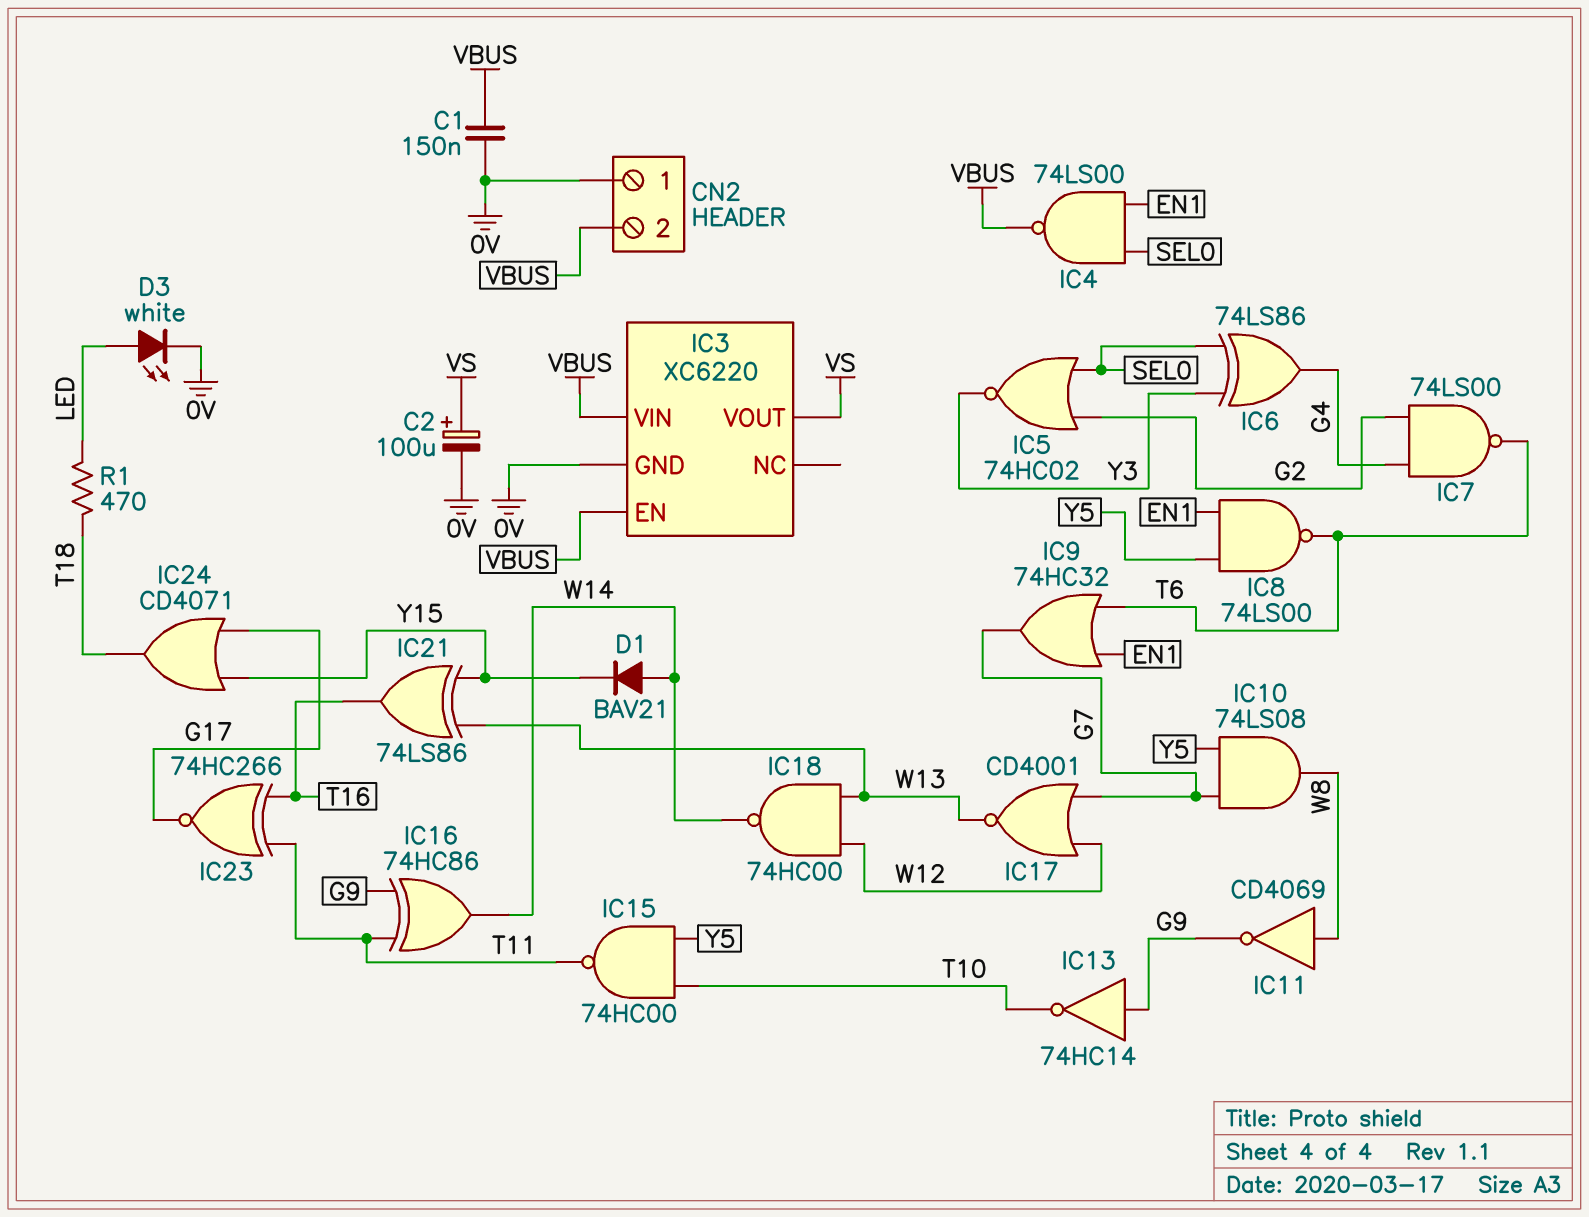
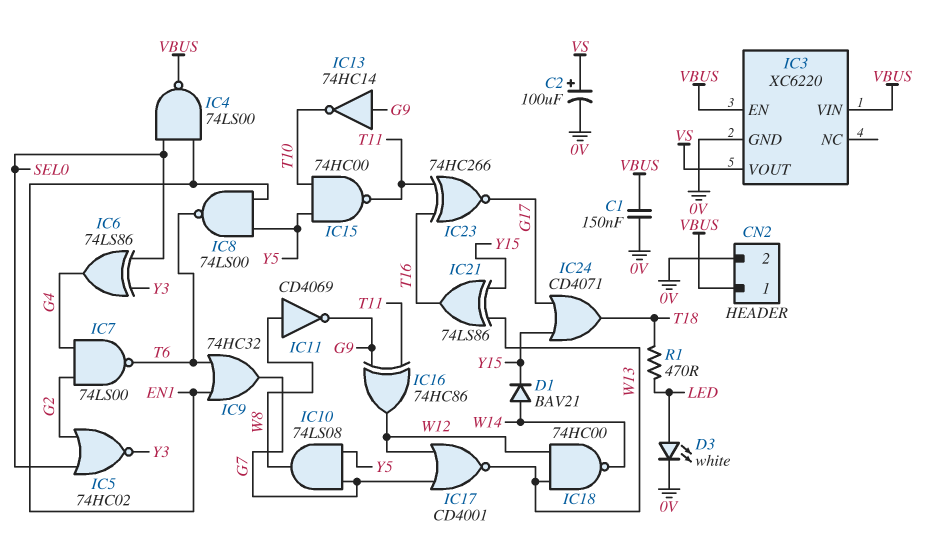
CN2 pin 1: 0V -> VBUS
CN2 pin 2: VBUS -> 0V
IC16: XOR 74HC86 (in G9, in T11, out W14) -> XOR 74HC86 (in G9, in T11, out W12)

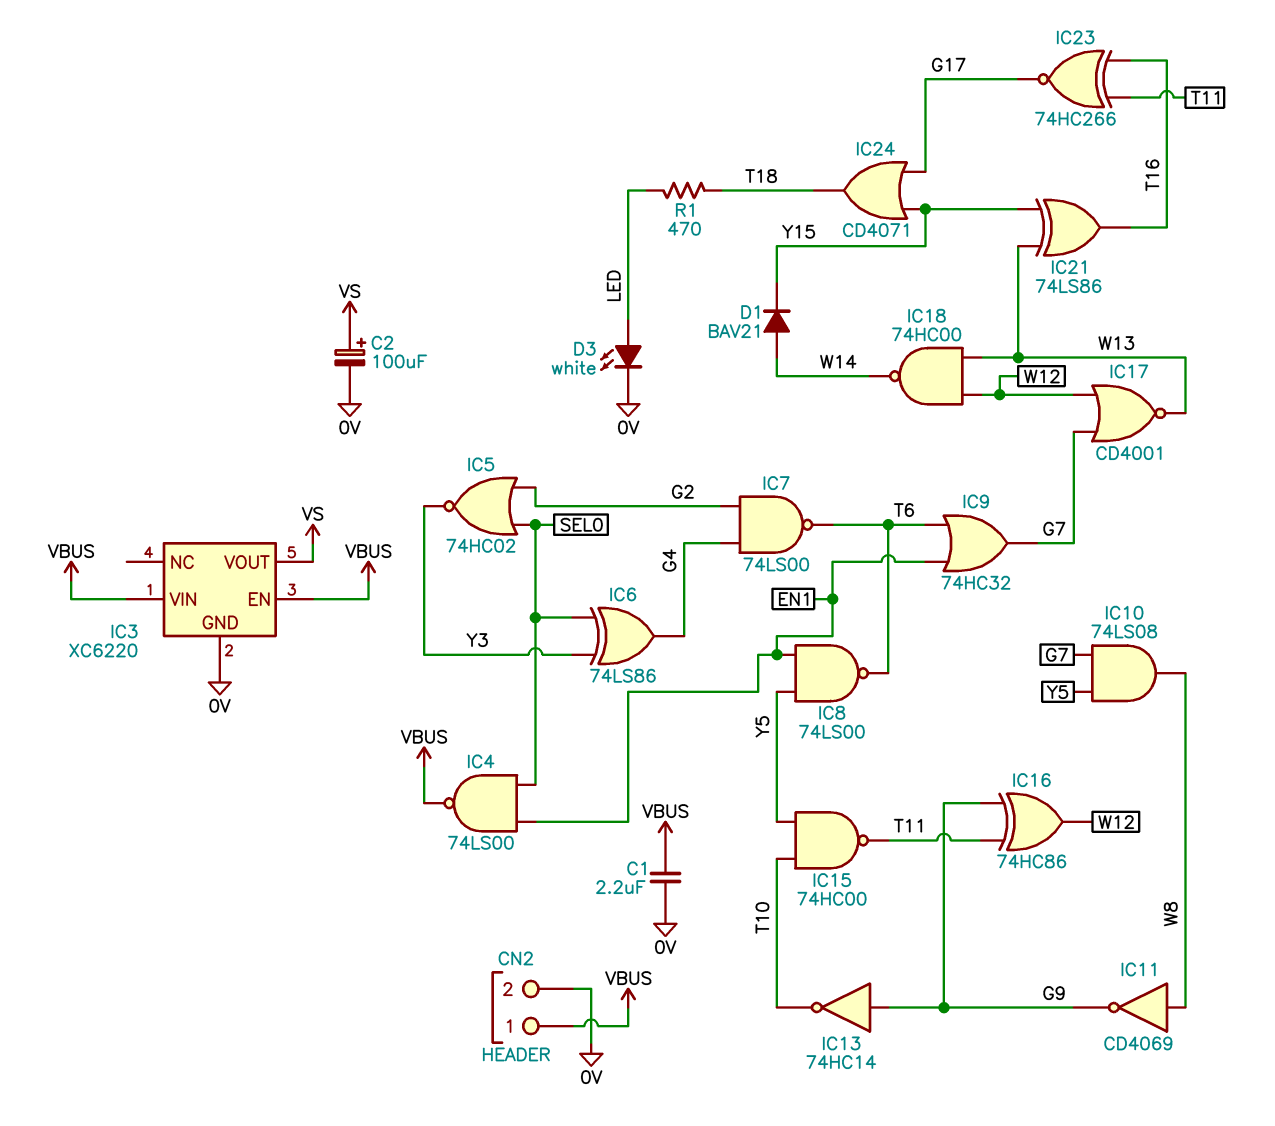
C1: 150nF (0V, VBUS) -> 2.2uF (0V, VBUS)

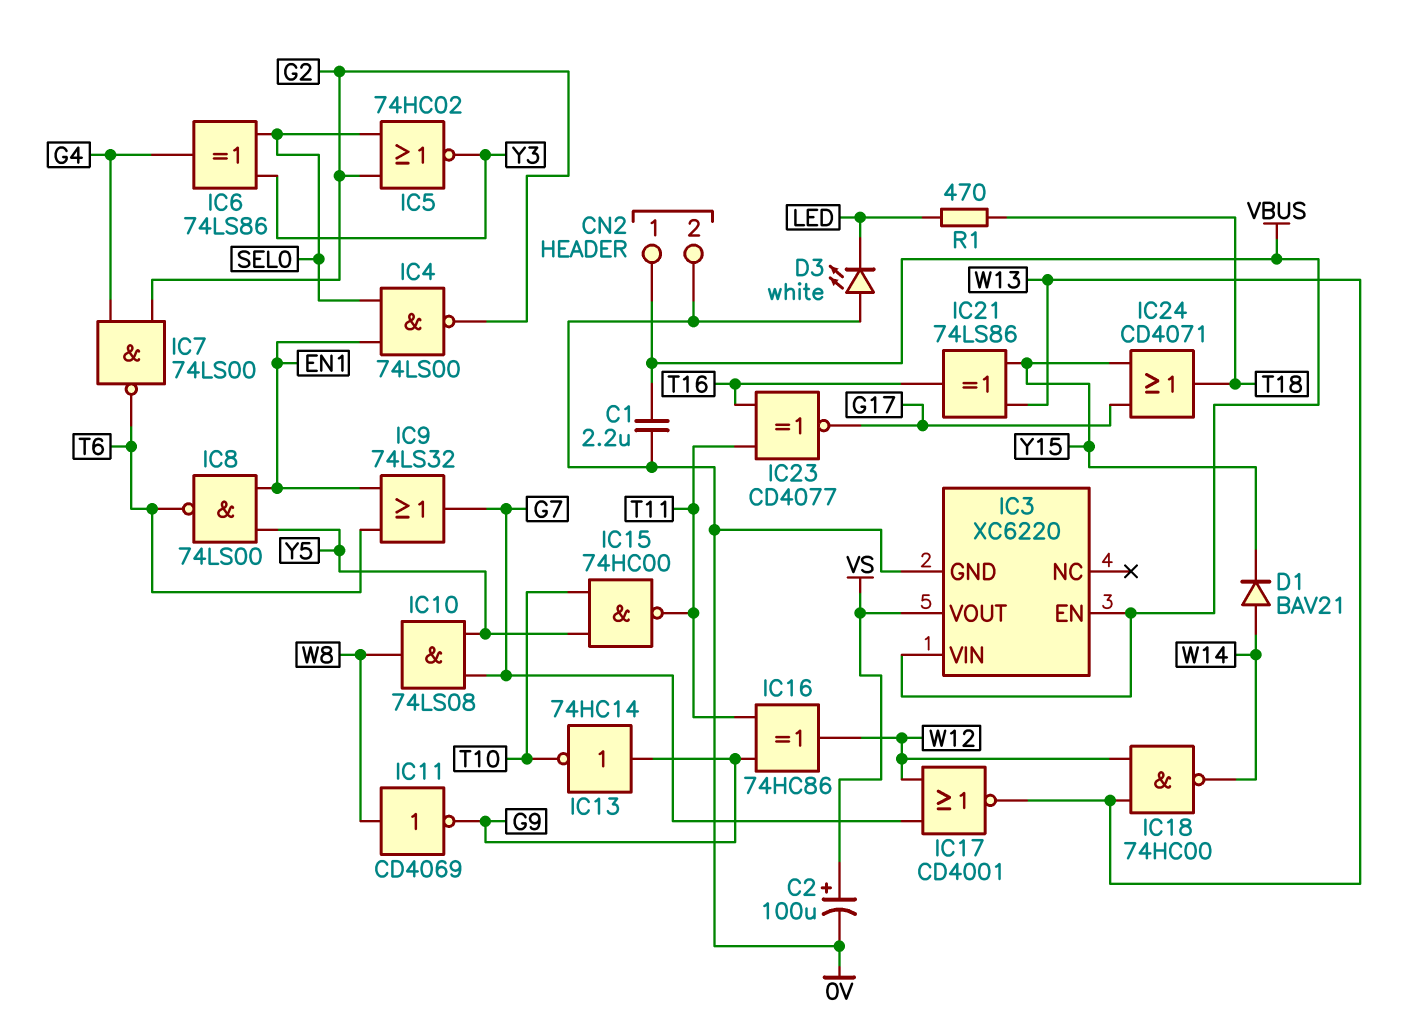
D3: LED white (A LED, K 0V) -> LED white (A 0V, K LED)
IC4: NAND 74LS00 (in EN1, in SEL0, out VBUS) -> NAND 74LS00 (in EN1, in SEL0, out G2)
IC9: OR 74HC32 (in EN1, in T6, out G7) -> OR 74LS32 (in EN1, in T6, out G7)
IC23: XNOR 74HC266 (in T11, in T16, out G17) -> XNOR CD4077 (in T11, in T16, out G17)

